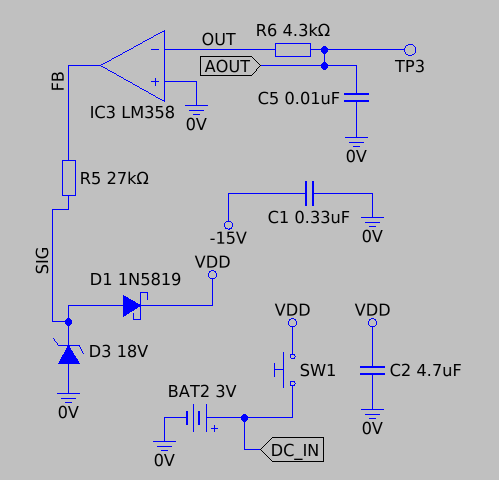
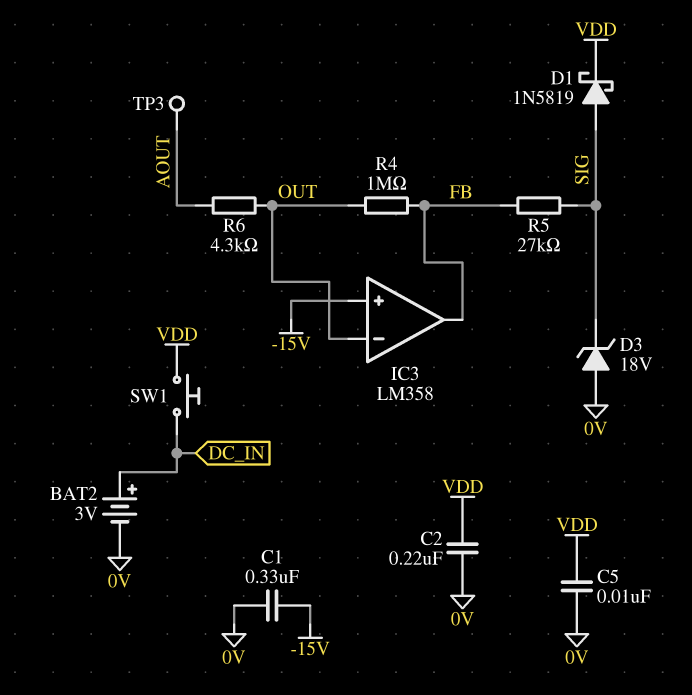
C2: 4.7uF (0V, VDD) -> 220nF (0V, VDD)
C5: 10nF (0V, AOUT) -> 10nF (0V, VDD)
IC3 pin in+: 0V -> -15V
R4: none -> 1M (FB, OUT)

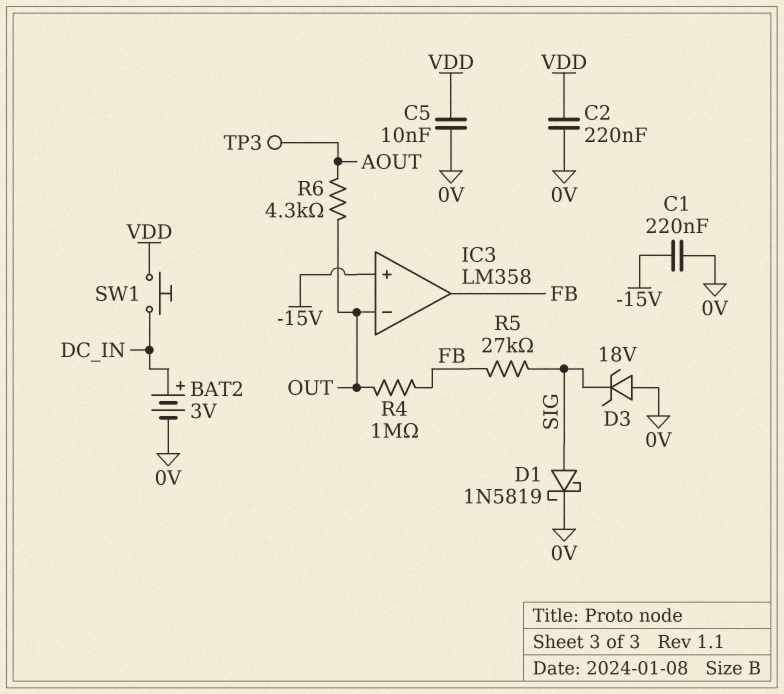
C1: 330nF (-15V, 0V) -> 220nF (-15V, 0V)
D1: schottky 1N5819 (A SIG, K VDD) -> schottky 1N5819 (A SIG, K 0V)

